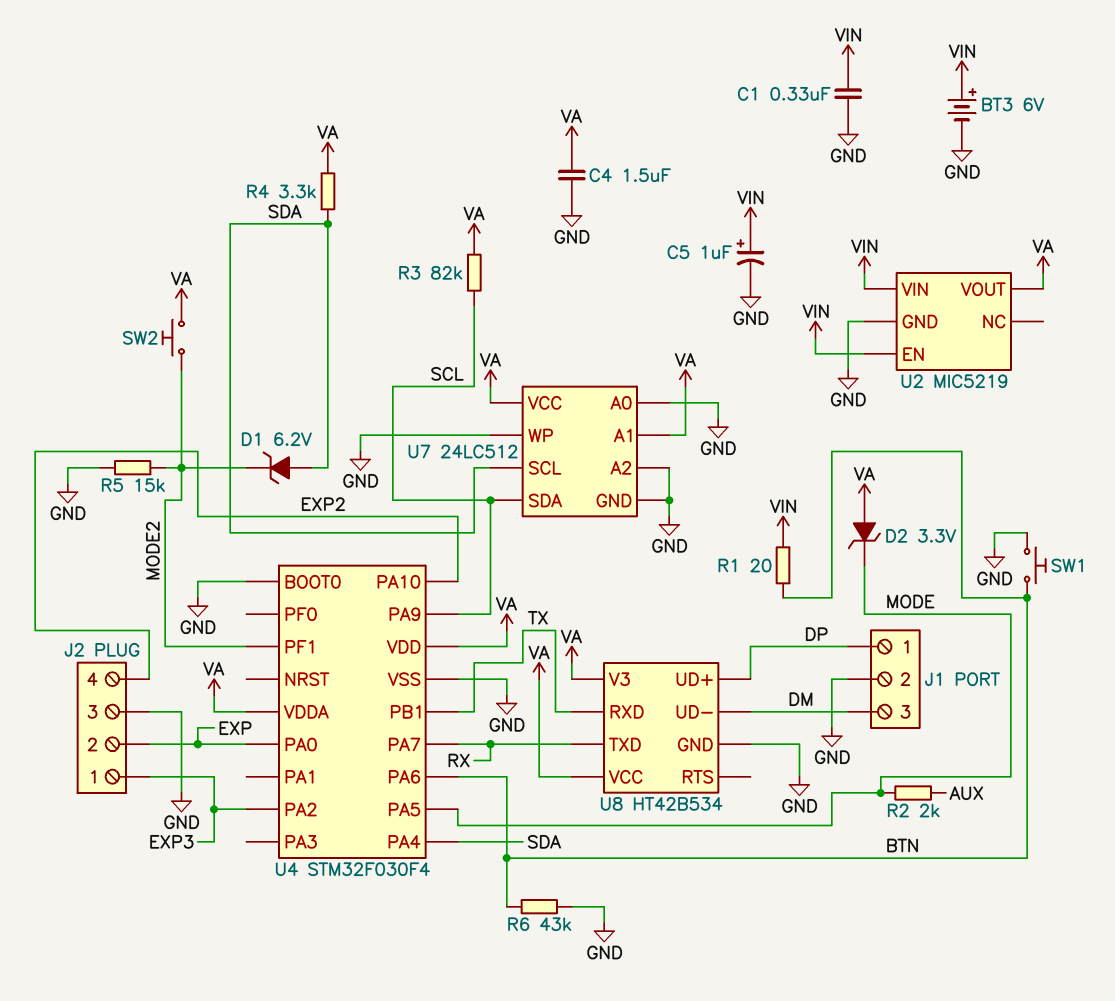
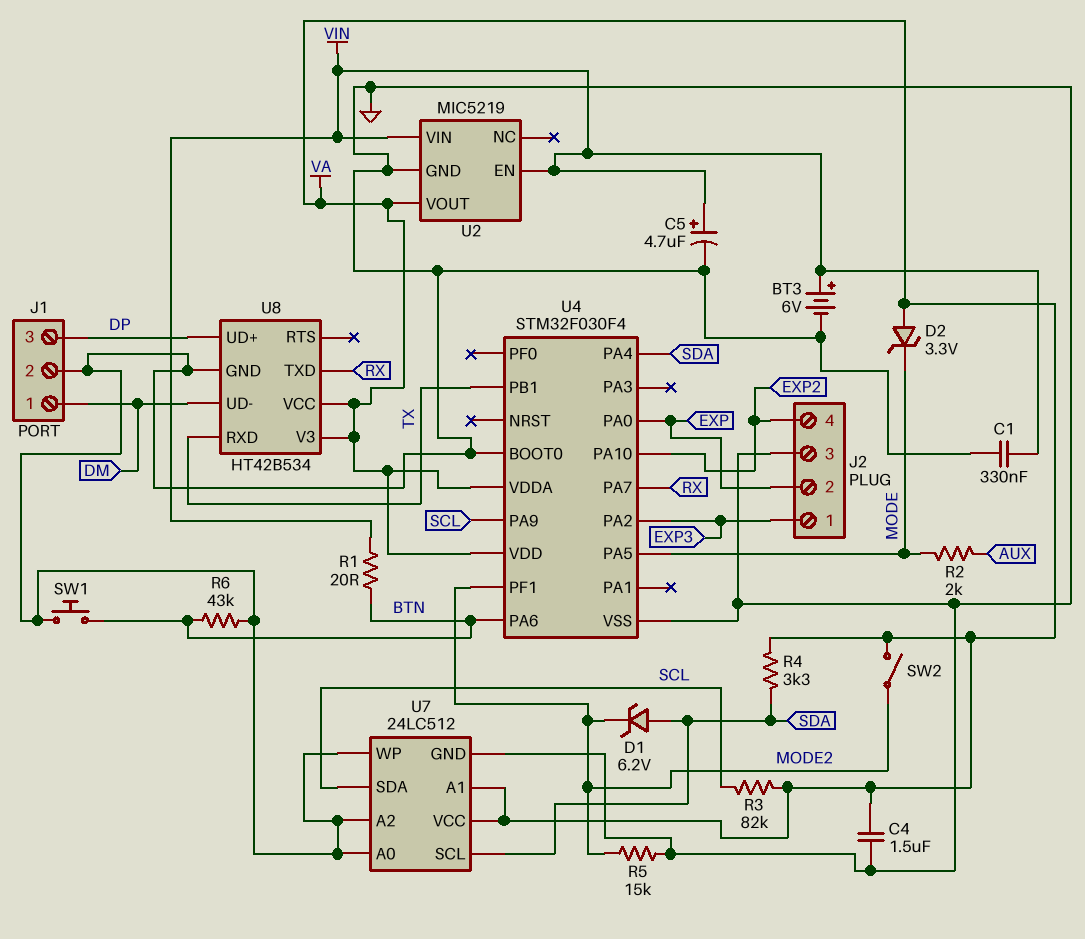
C5: 1uF (plus VIN, minus GND) -> 4.7uF (plus VIN, minus GND)
J1 pin 1: DP -> DM
J1 pin 3: DM -> DP
SW2: button (MODE2, VA) -> switch (MODE2, VA)

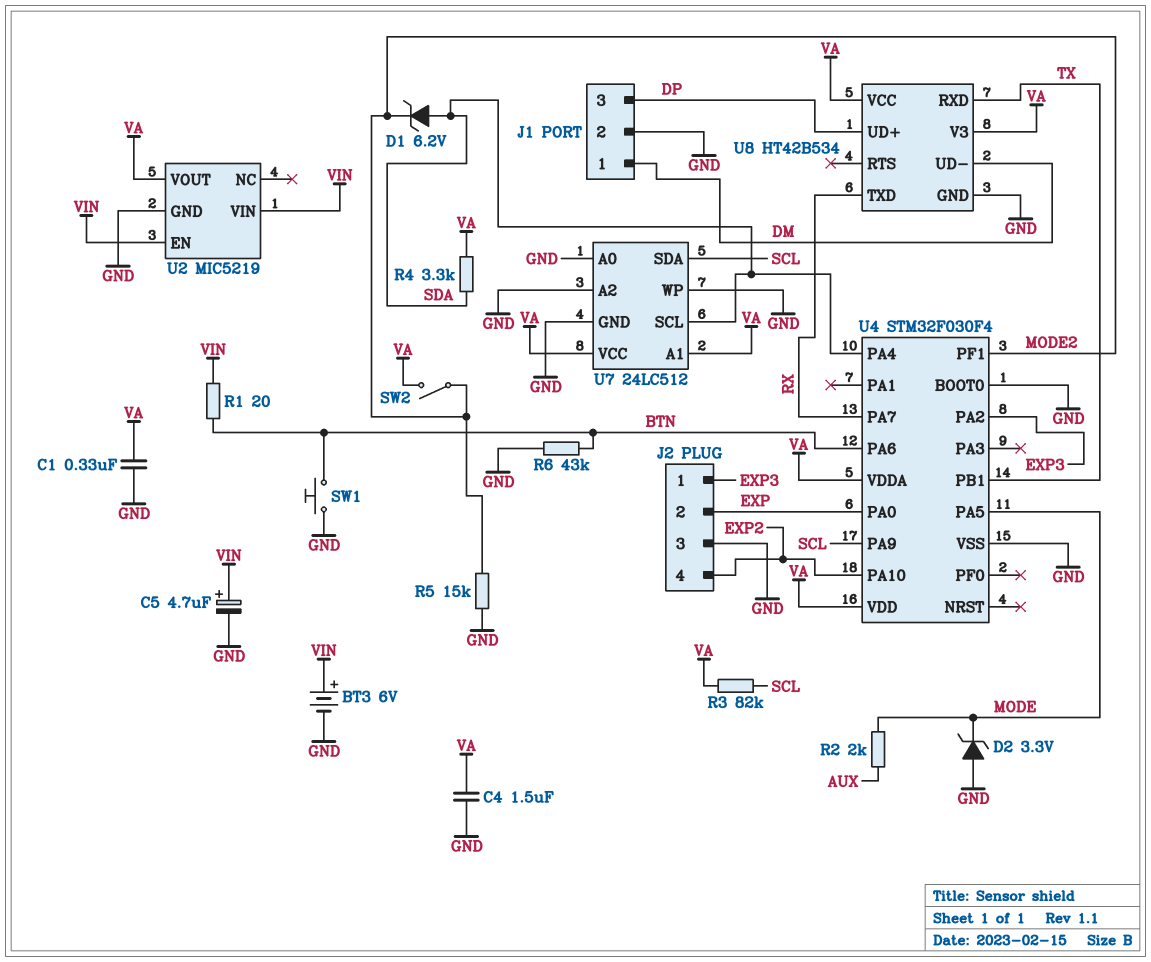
C1: 330nF (GND, VIN) -> 330nF (GND, VA)
D2: zener 3.3V (A VA, K MODE) -> zener 3.3V (A GND, K MODE)

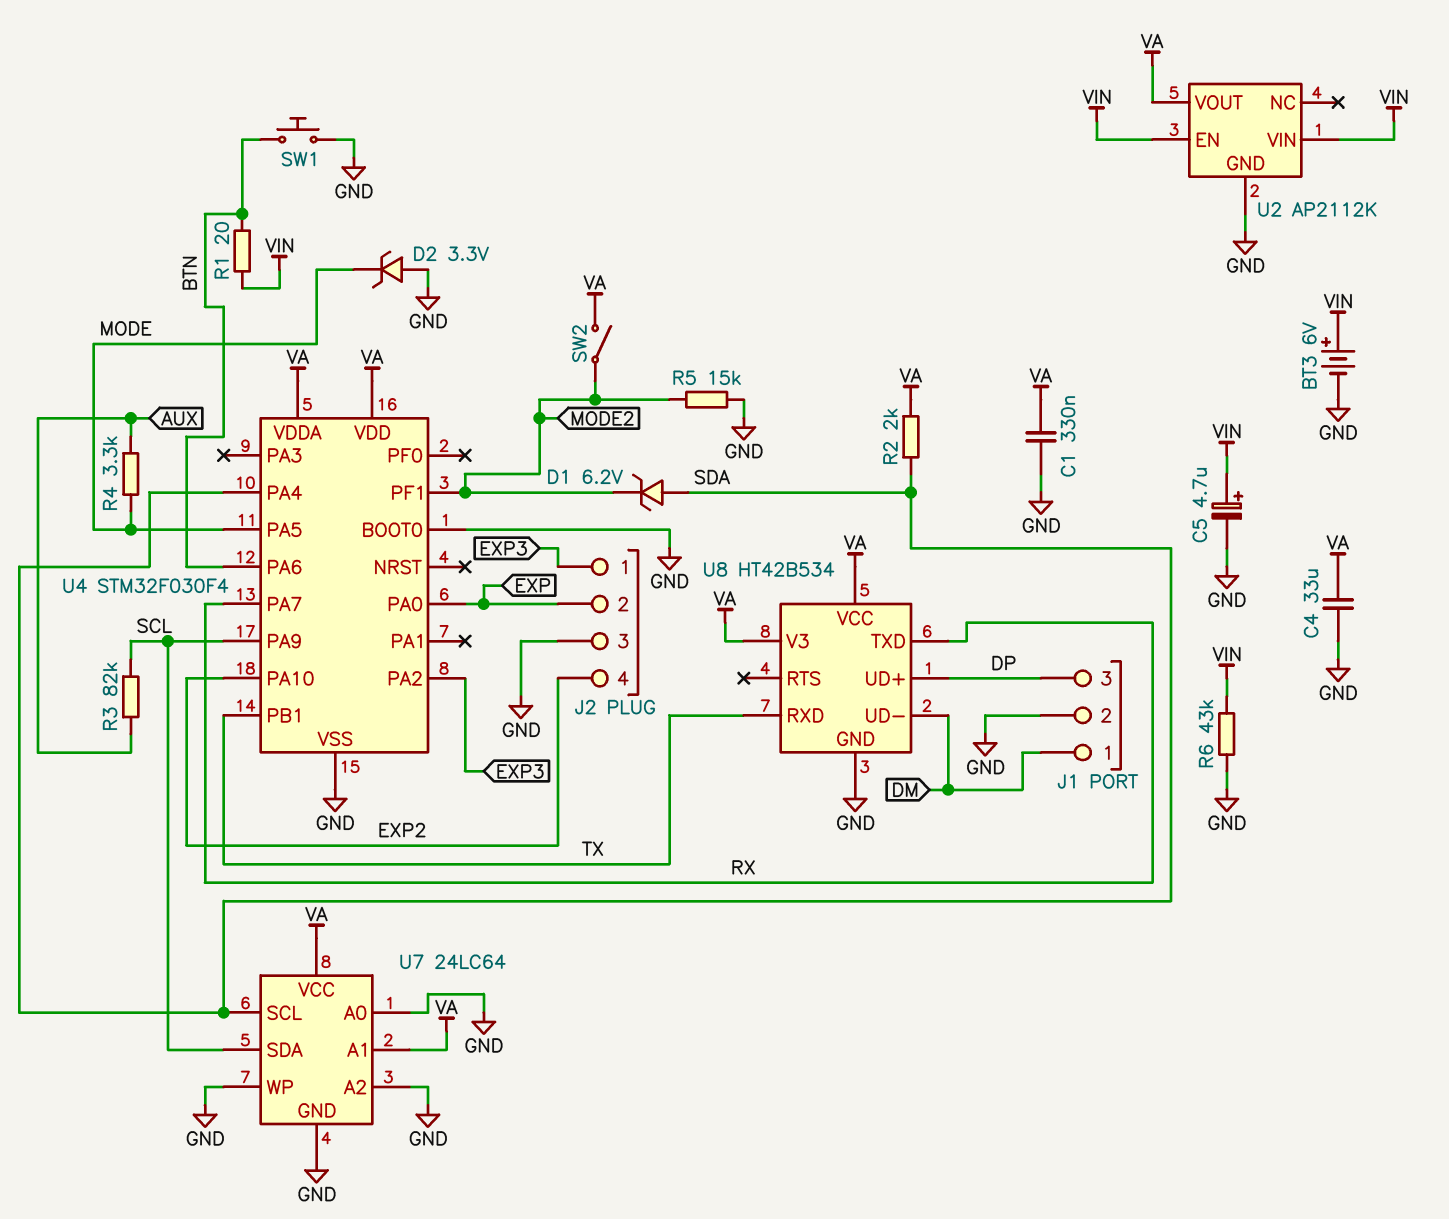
C4: 1.5uF (GND, VA) -> 33uF (GND, VA)
R2: 2k (AUX, MODE) -> 2k (SDA, VA)
R3: 82k (SCL, VA) -> 82k (AUX, SCL)
R4: 3.3k (SDA, VA) -> 3.3k (AUX, MODE)
R6: 43k (BTN, GND) -> 43k (GND, VIN)
U2: MIC5219 -> AP2112K
U7: 24LC512 -> 24LC64

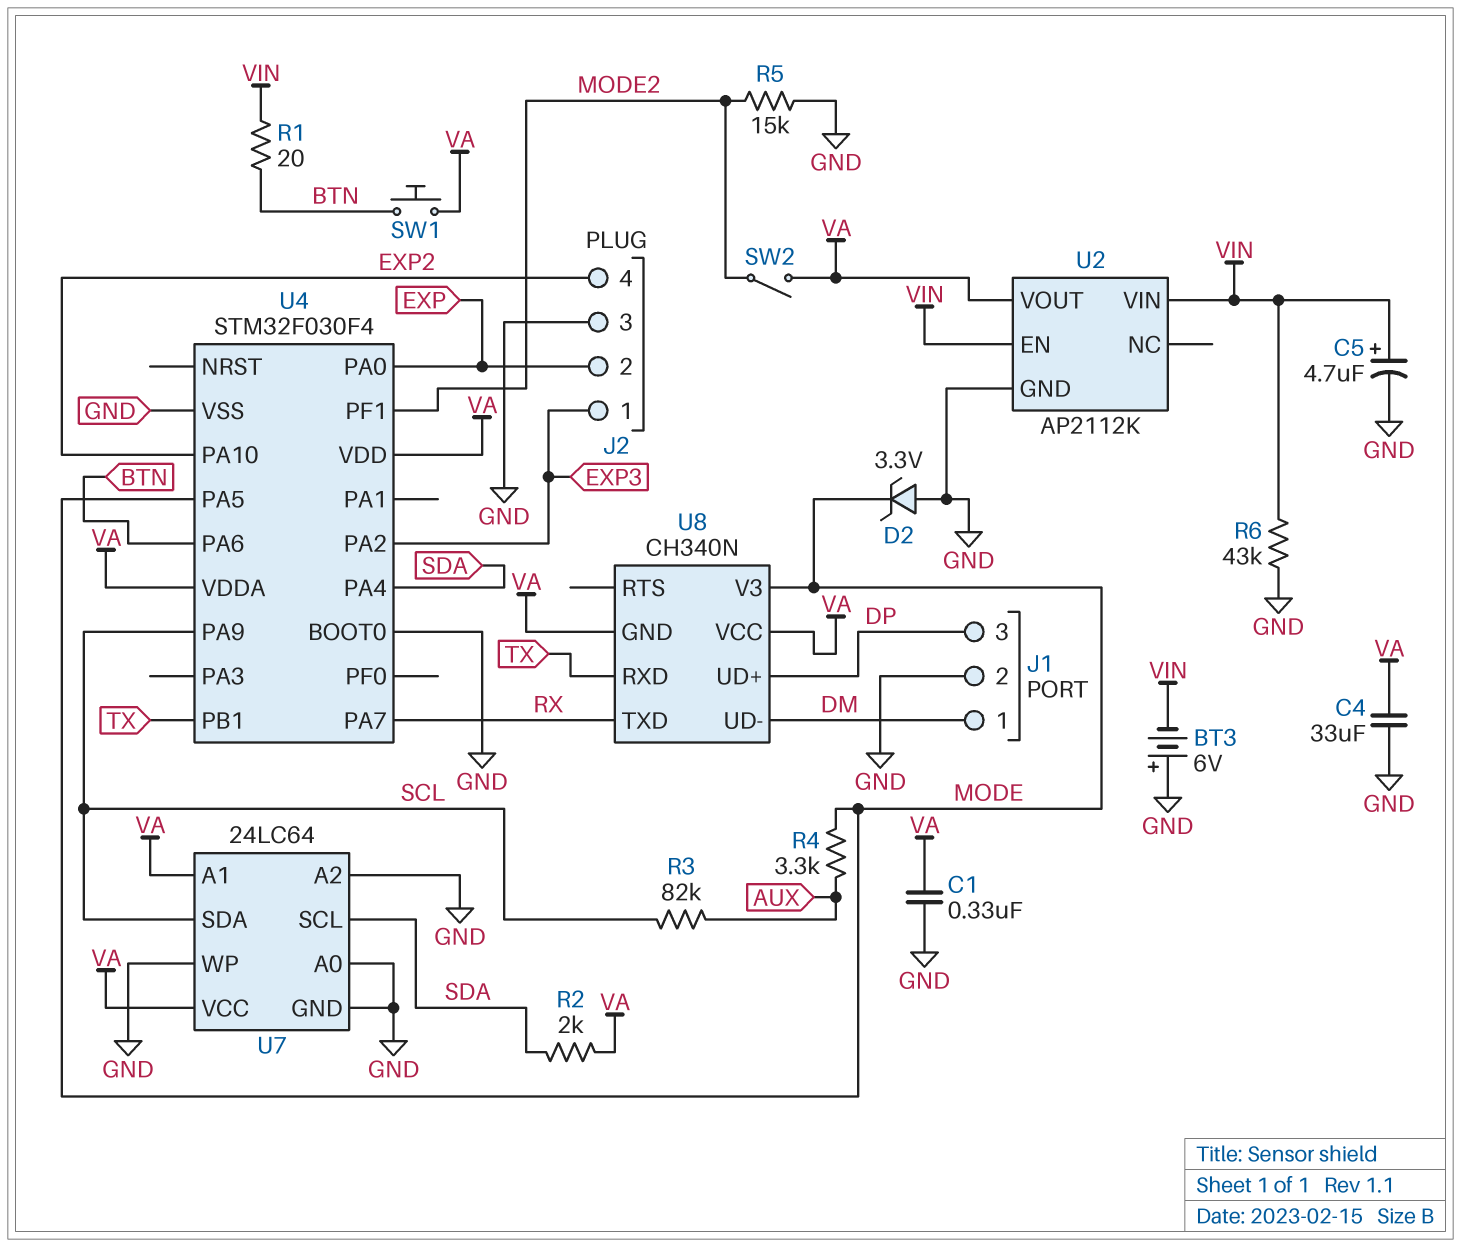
BT3: 6V (plus VIN, minus GND) -> 6V (plus GND, minus VIN)
D1: zener 6.2V (A SDA, K MODE2) -> none
SW1: button (BTN, GND) -> button (BTN, VA)
U8: HT42B534 -> CH340N
U8 pin GND: GND -> VA
U8 pin V3: VA -> MODE

